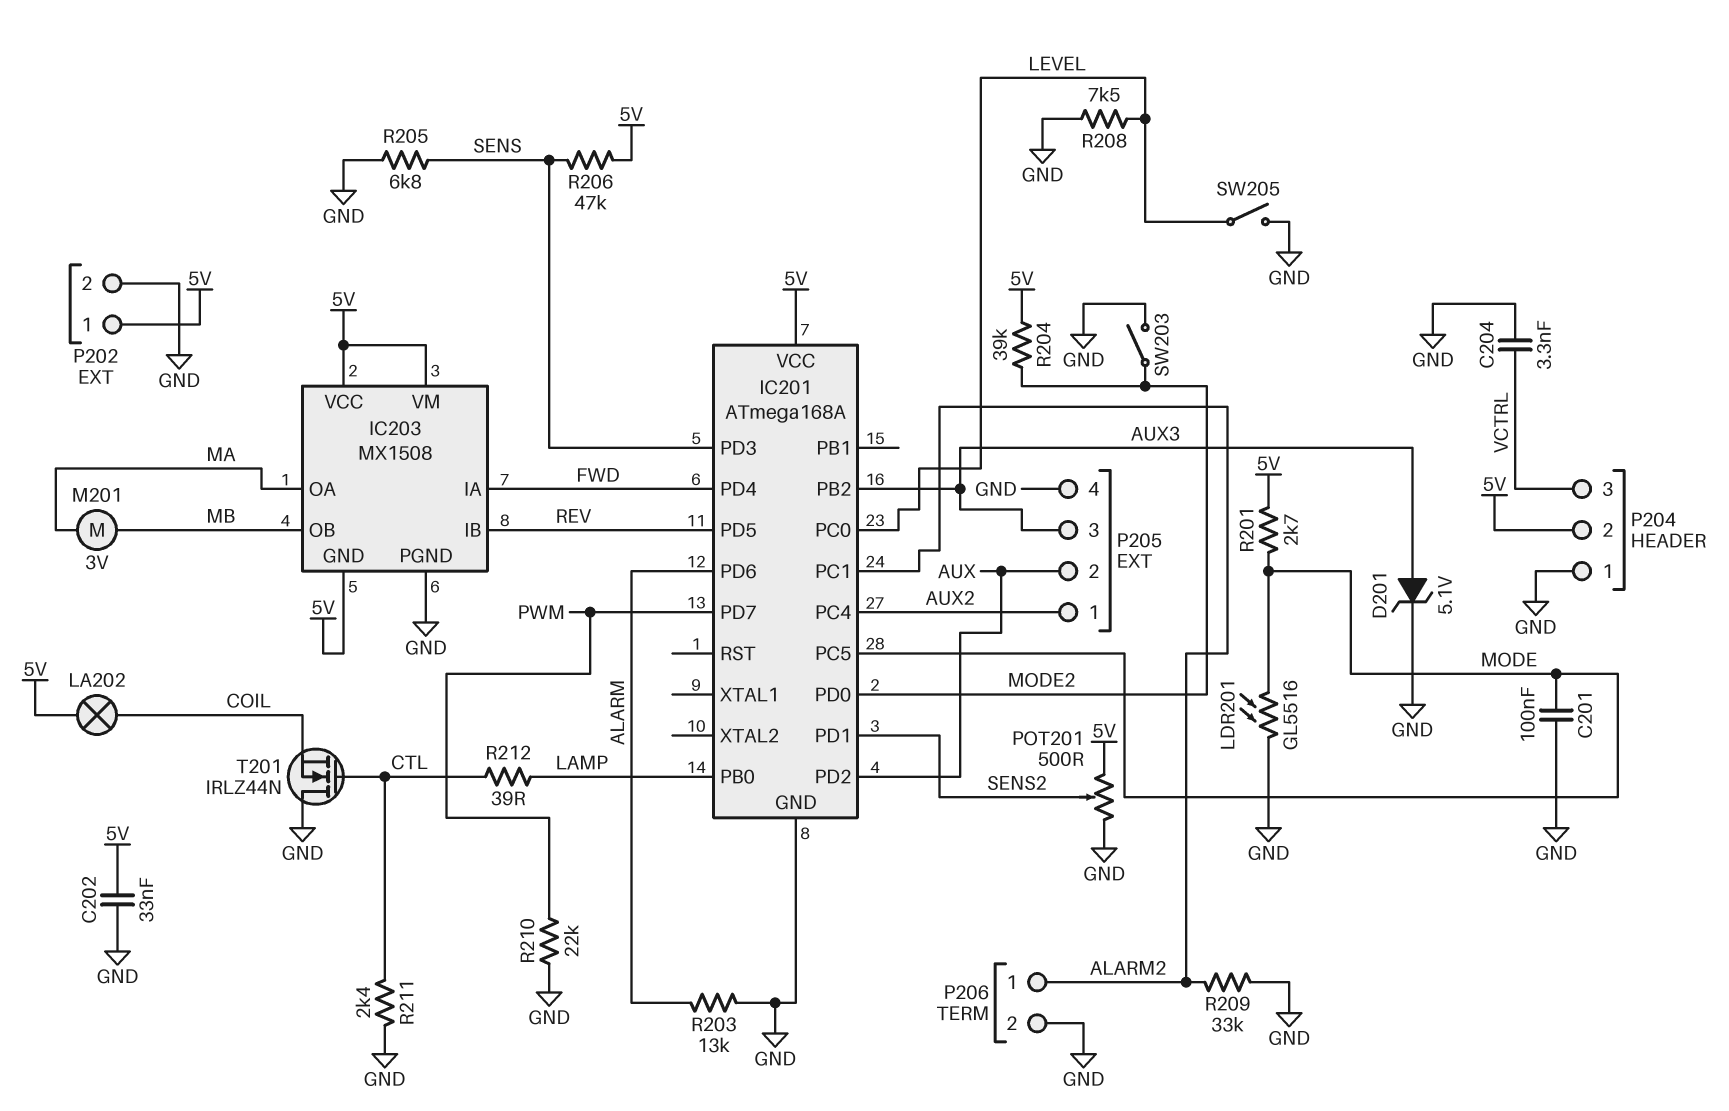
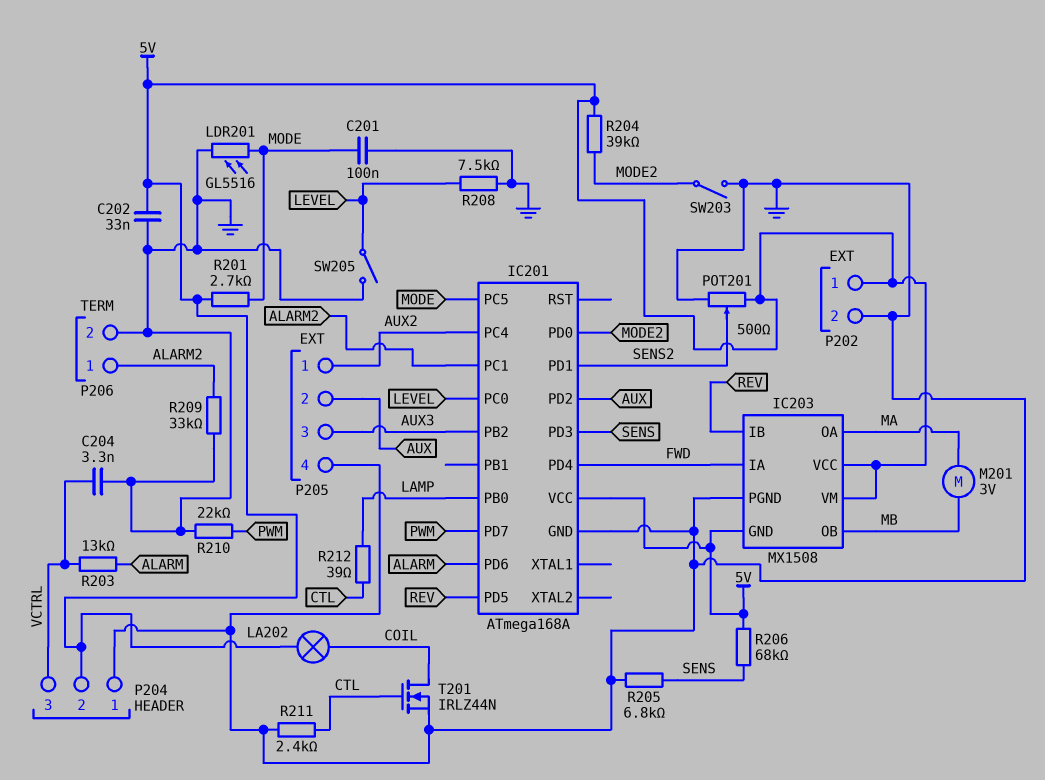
D201: zener 5.1V (A AUX3, K GND) -> none
R203: 13k (ALARM, GND) -> 13k (ALARM, VCTRL)
R206: 47k (5V, SENS) -> 68k (5V, SENS)
T201: NMOS IRLZ44N (G CTL, D GND, S COIL) -> NMOS IRLZ44N (G CTL, D COIL, S GND)

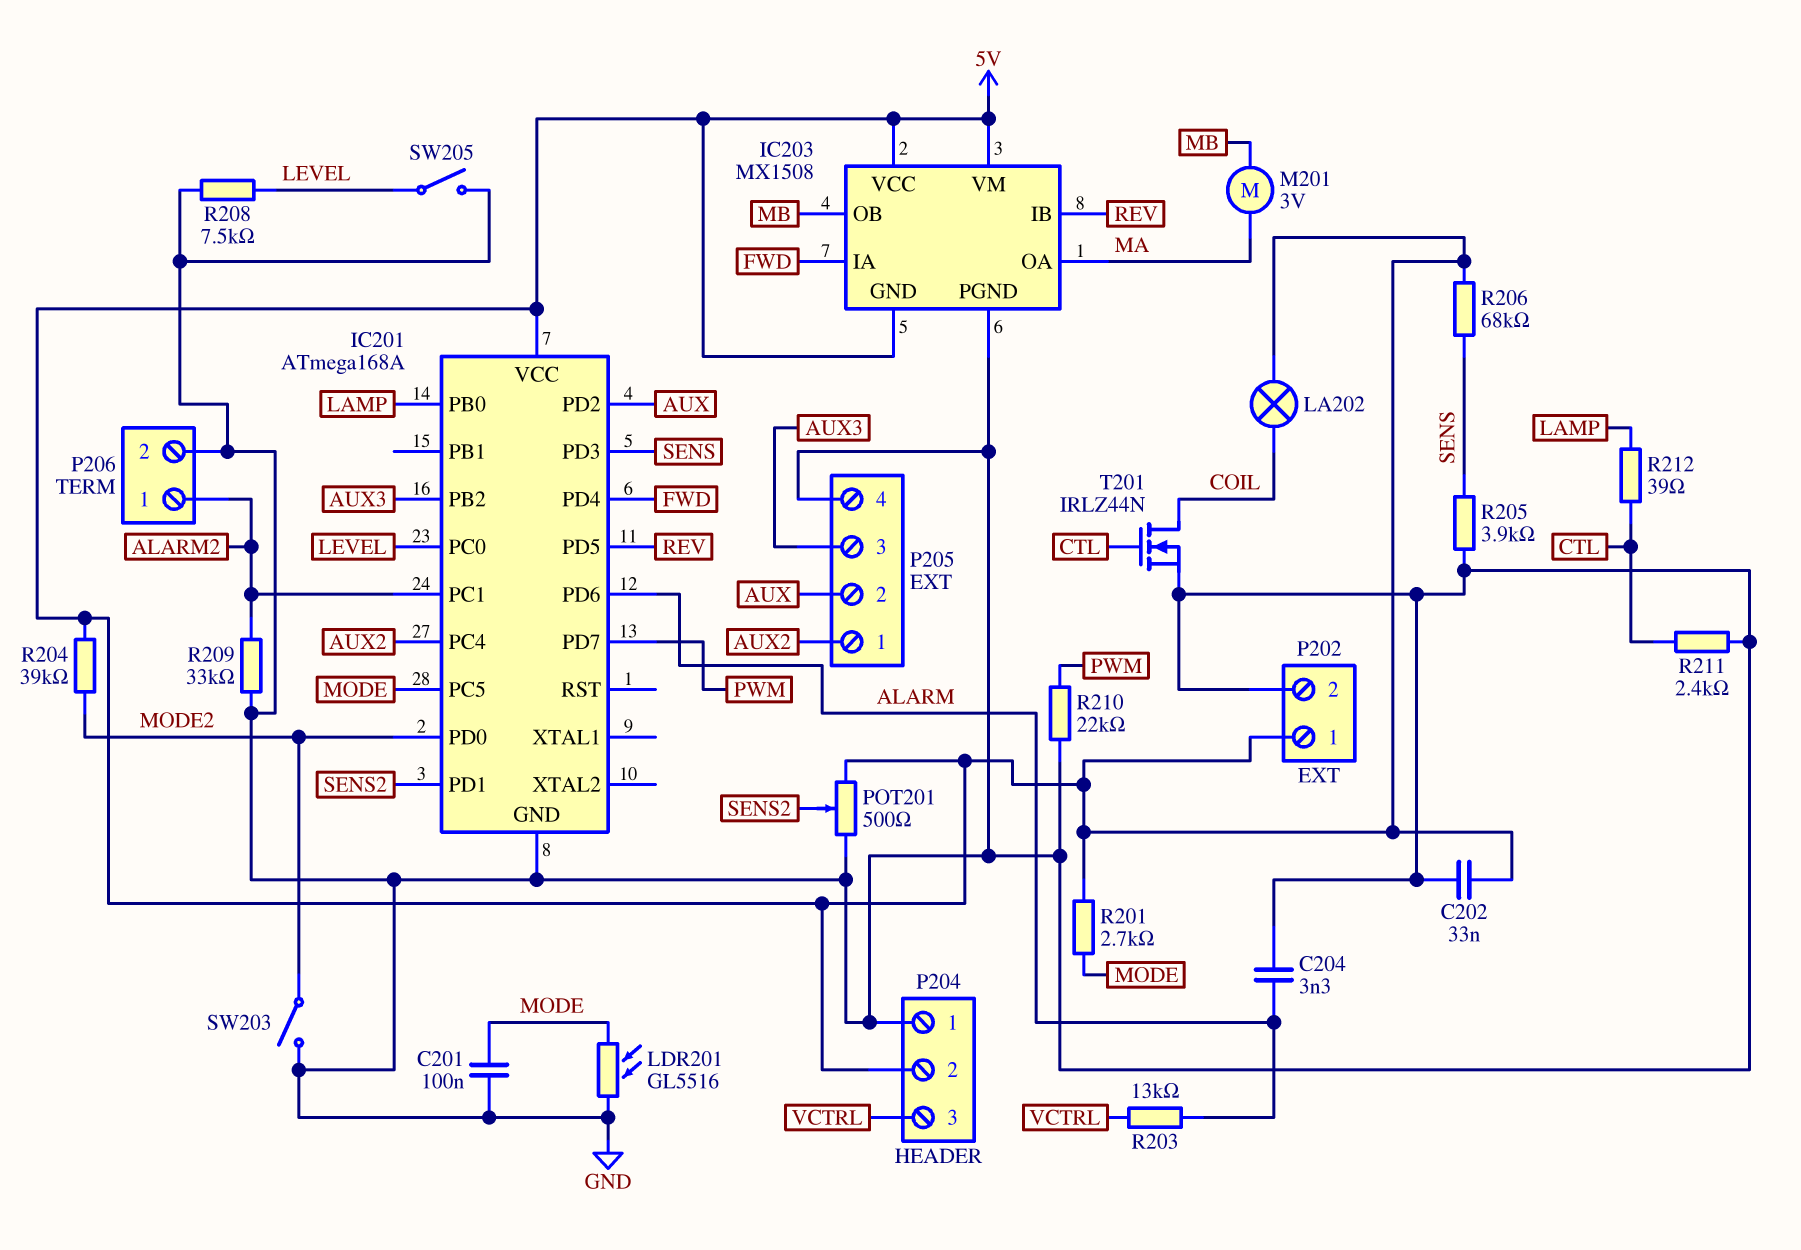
C204: 3.3nF (GND, VCTRL) -> 3.3nF (ALARM, GND)
R205: 6.8k (GND, SENS) -> 3.9k (GND, SENS)

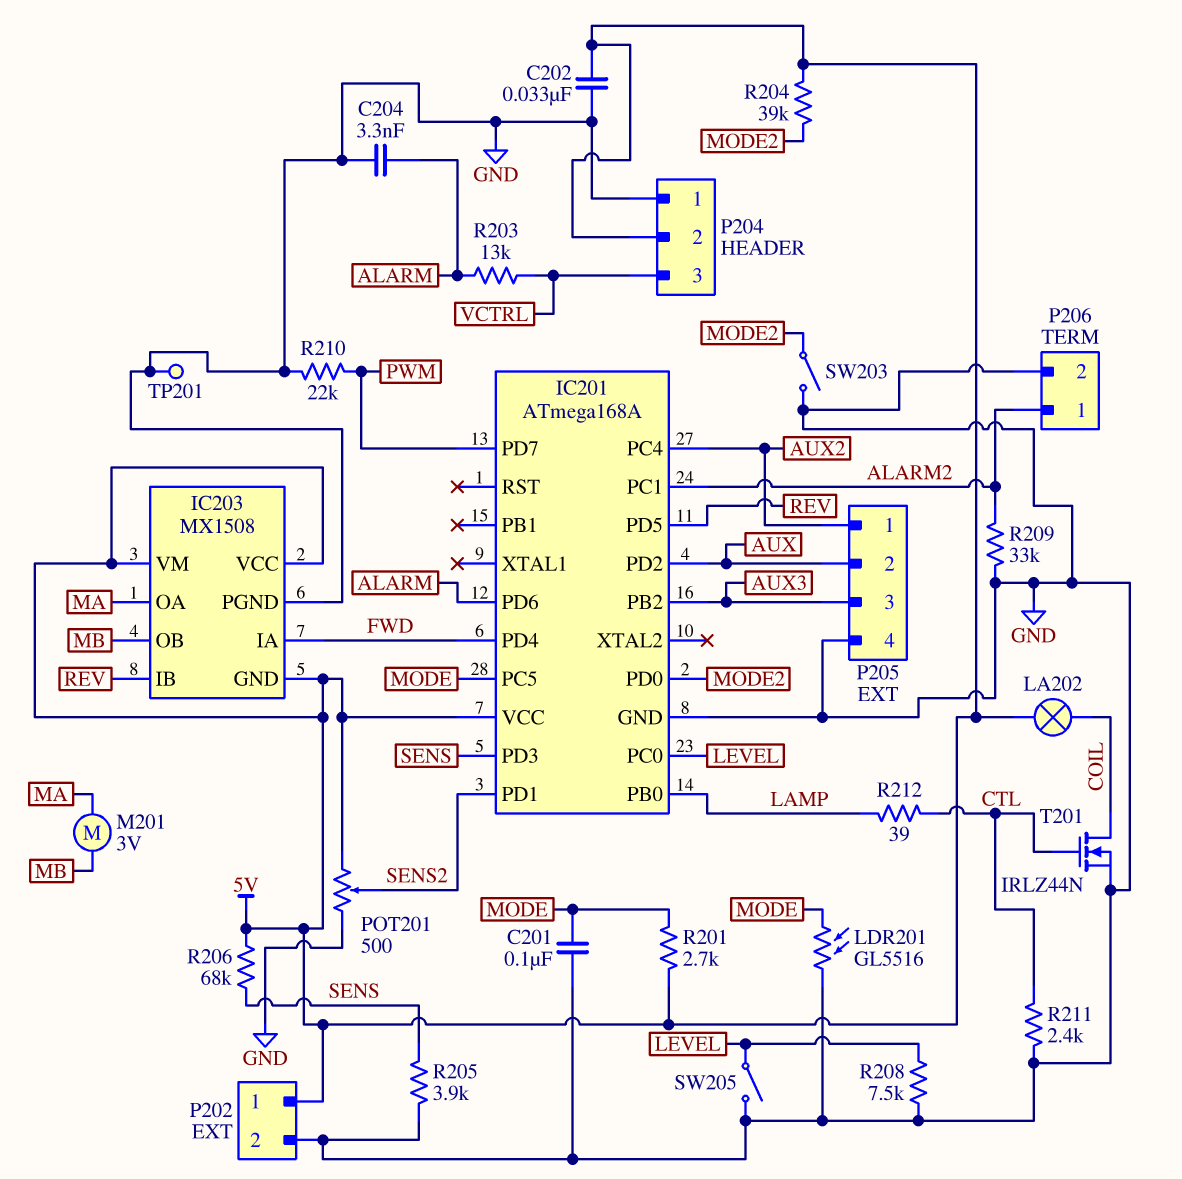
TP201: none -> test point (GND)

